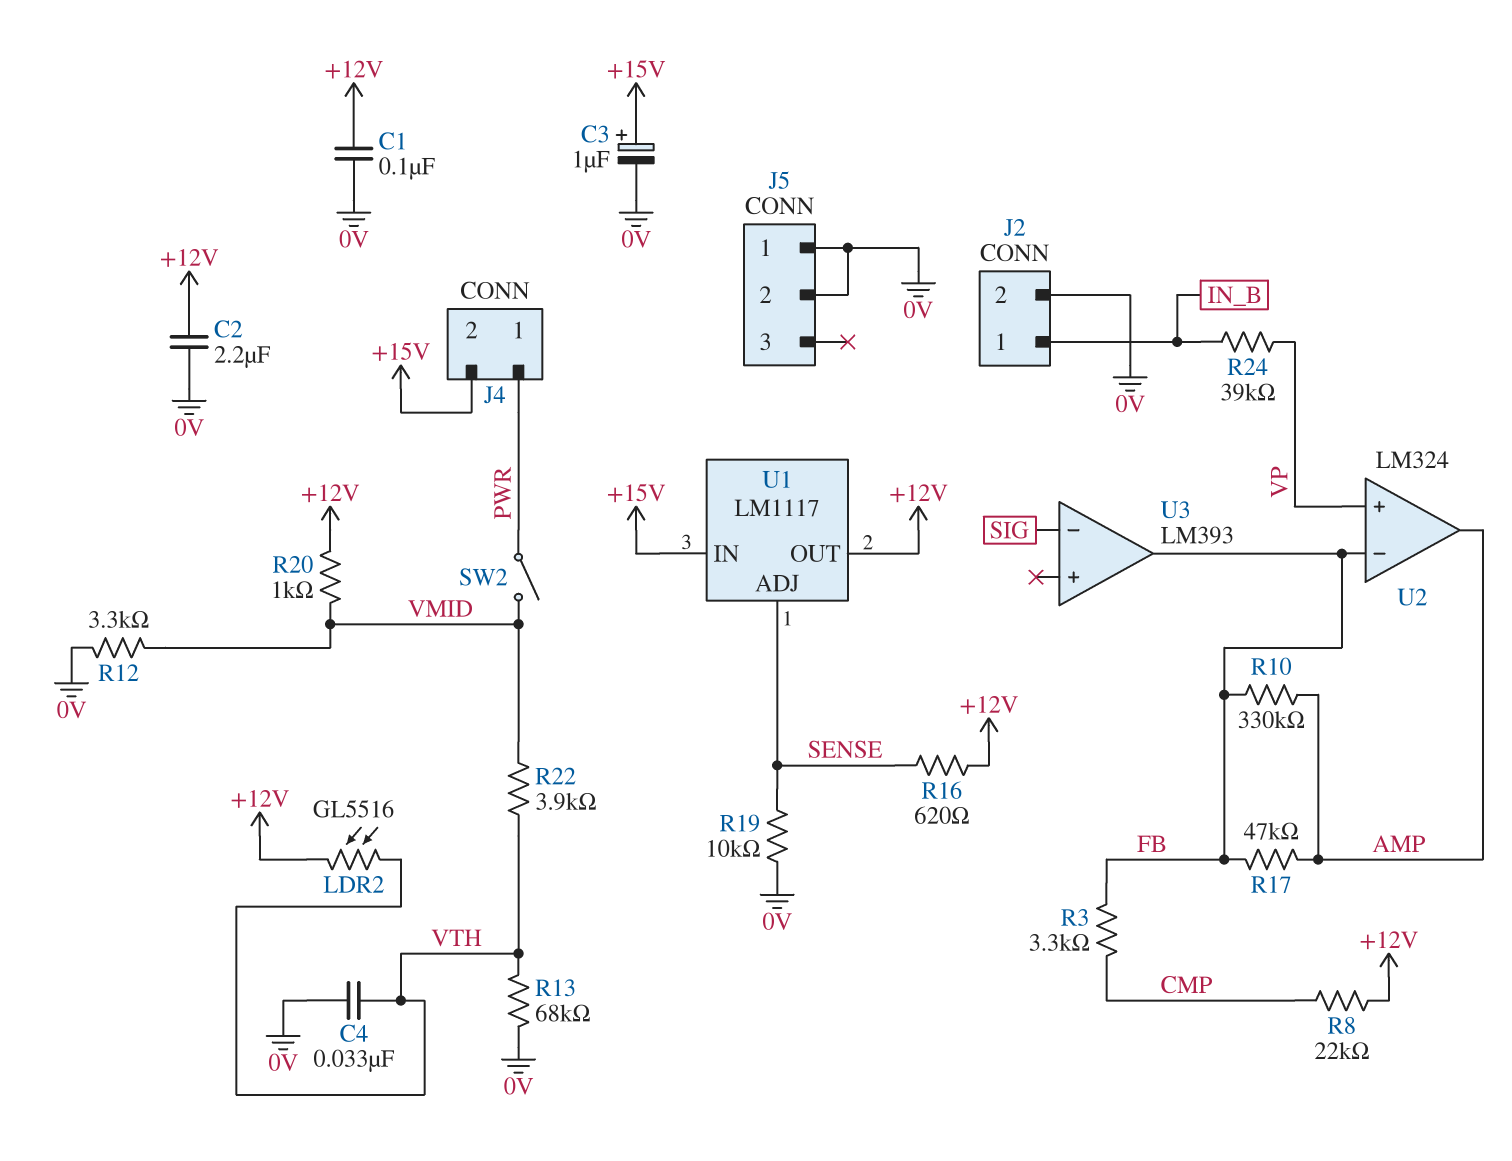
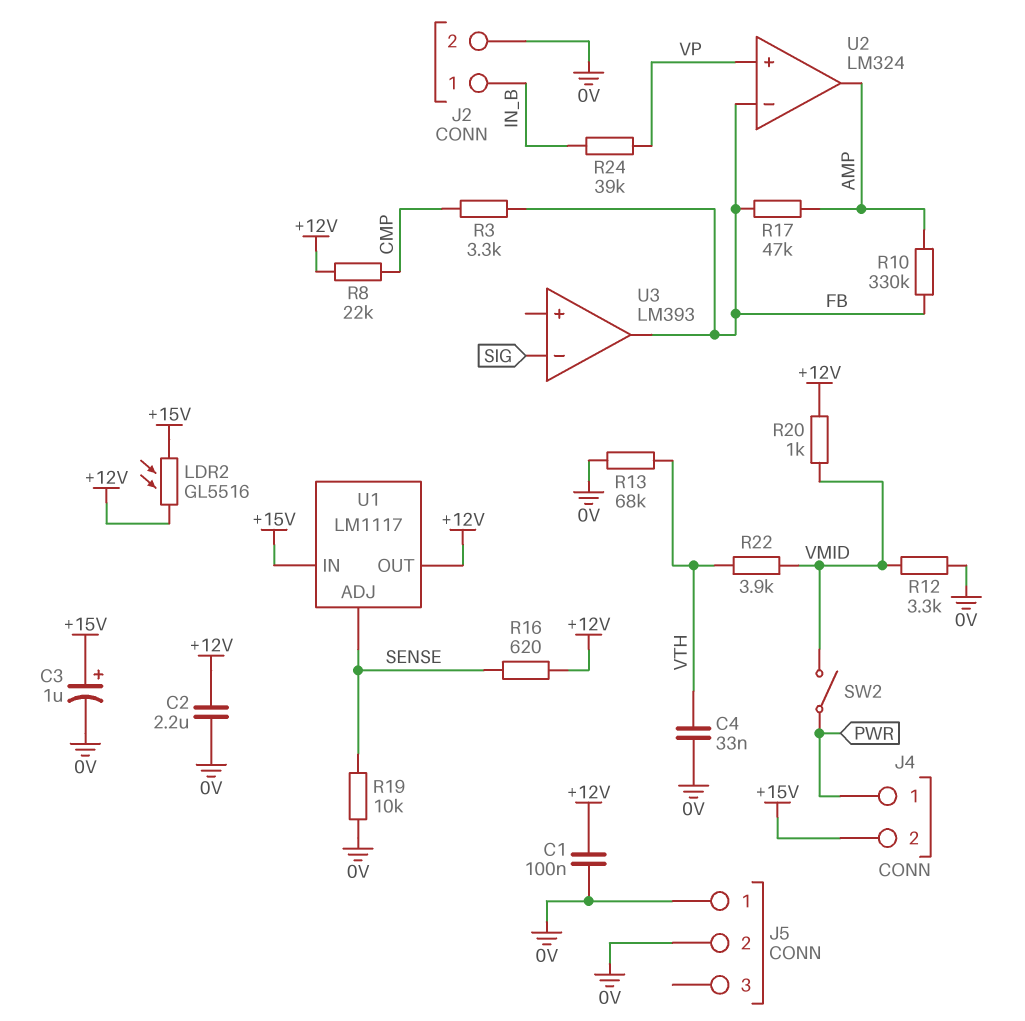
LDR2: GL5516 (+12V, VTH) -> GL5516 (+12V, +15V)

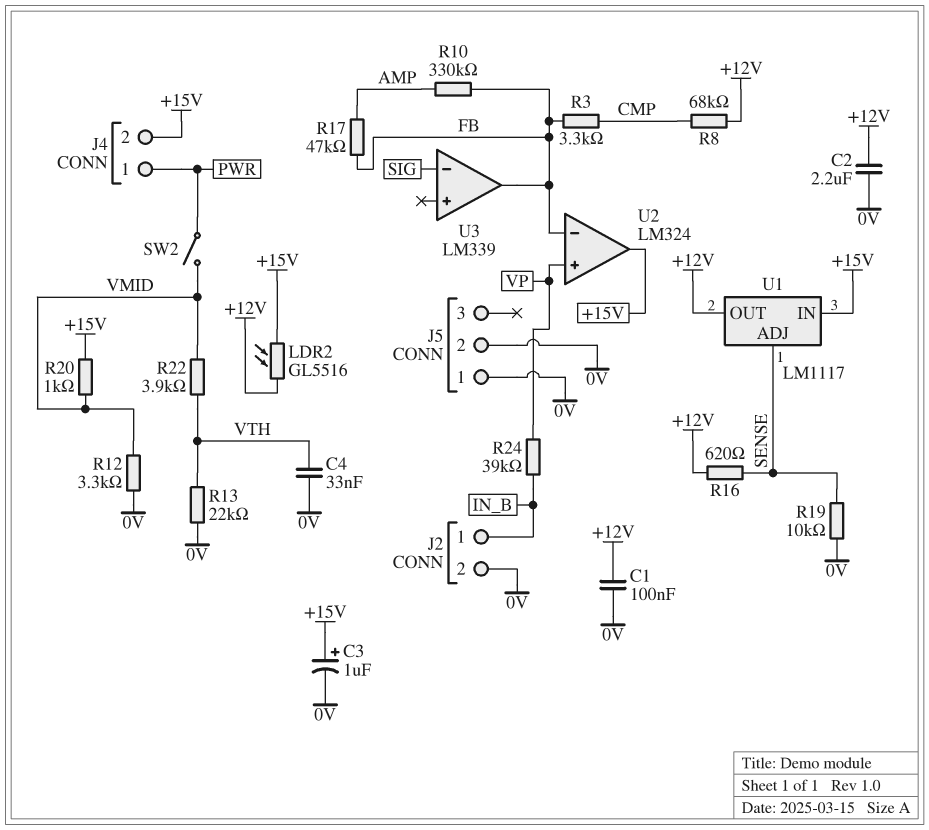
R8: 22k (+12V, CMP) -> 68k (+12V, CMP)
R13: 68k (0V, VTH) -> 22k (0V, VTH)
R20: 1k (+12V, VMID) -> 1k (+15V, VMID)
U2 pin out: AMP -> +15V
U3: LM393 -> LM339

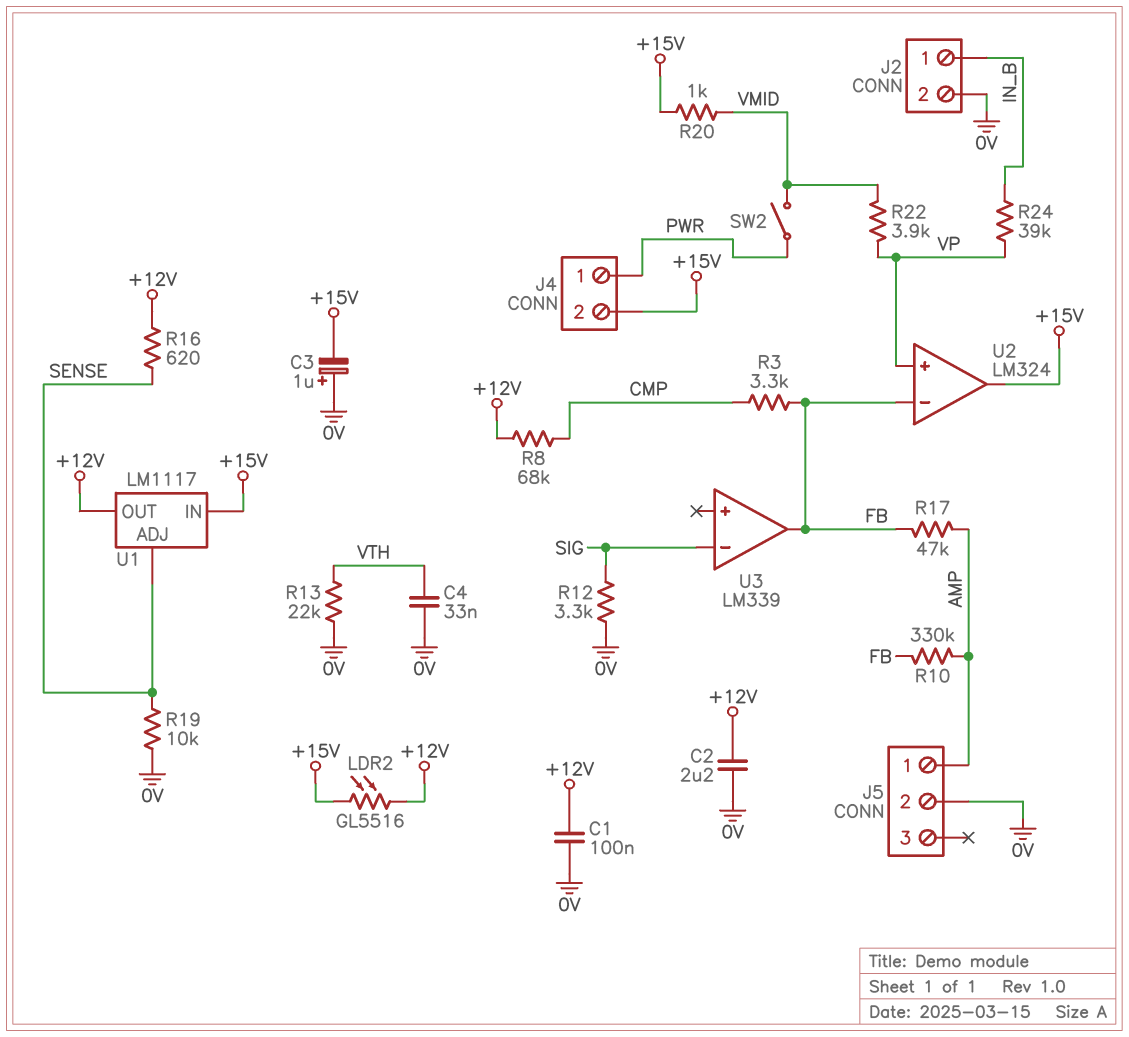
C3: 1uF (plus +15V, minus 0V) -> 1uF (plus 0V, minus +15V)
J5 pin 1: 0V -> AMP
R12: 3.3k (0V, VMID) -> 3.3k (0V, SIG)
R22: 3.9k (VMID, VTH) -> 3.9k (VMID, VP)

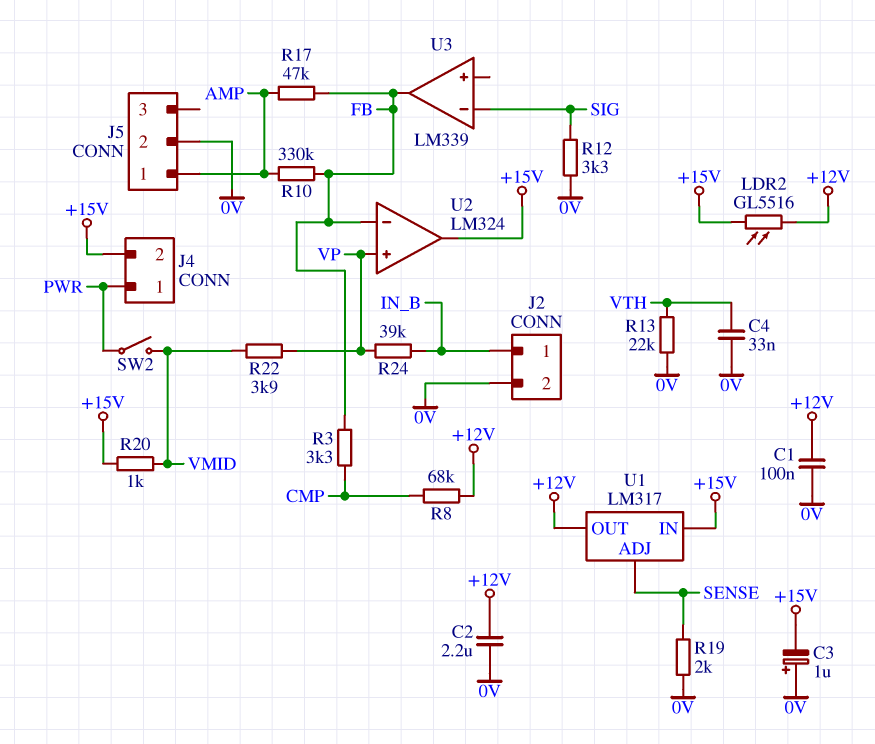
R16: 620 (+12V, SENSE) -> none
R19: 10k (0V, SENSE) -> 2k (0V, SENSE)
U1: LM1117 -> LM317

